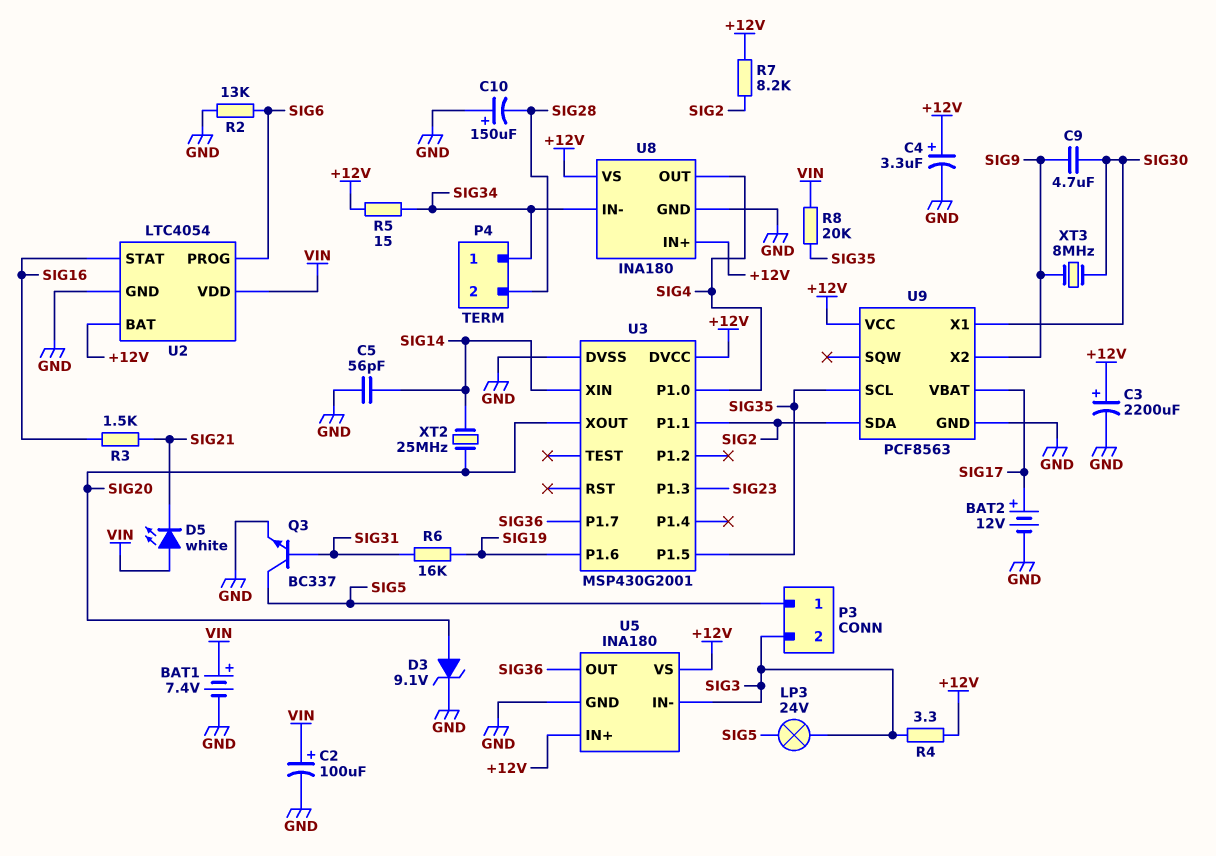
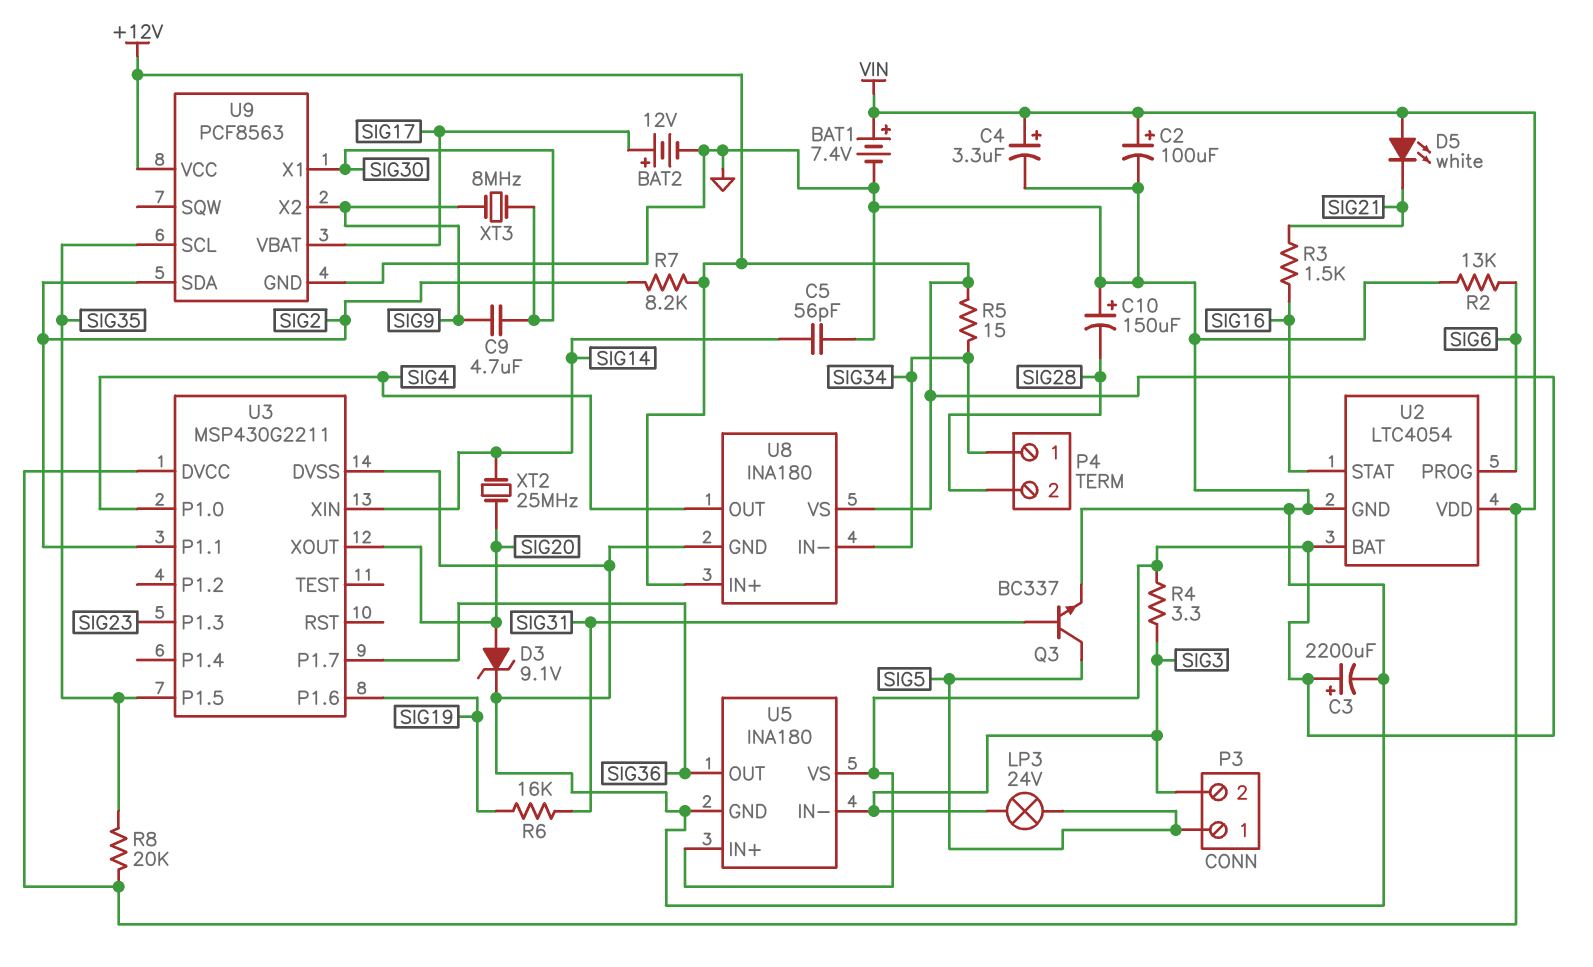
C4: 3.3uF (plus +12V, minus GND) -> 3.3uF (plus VIN, minus GND)
U3: MSP430G2001 -> MSP430G2211
U3 pin DVCC: +12V -> VIN

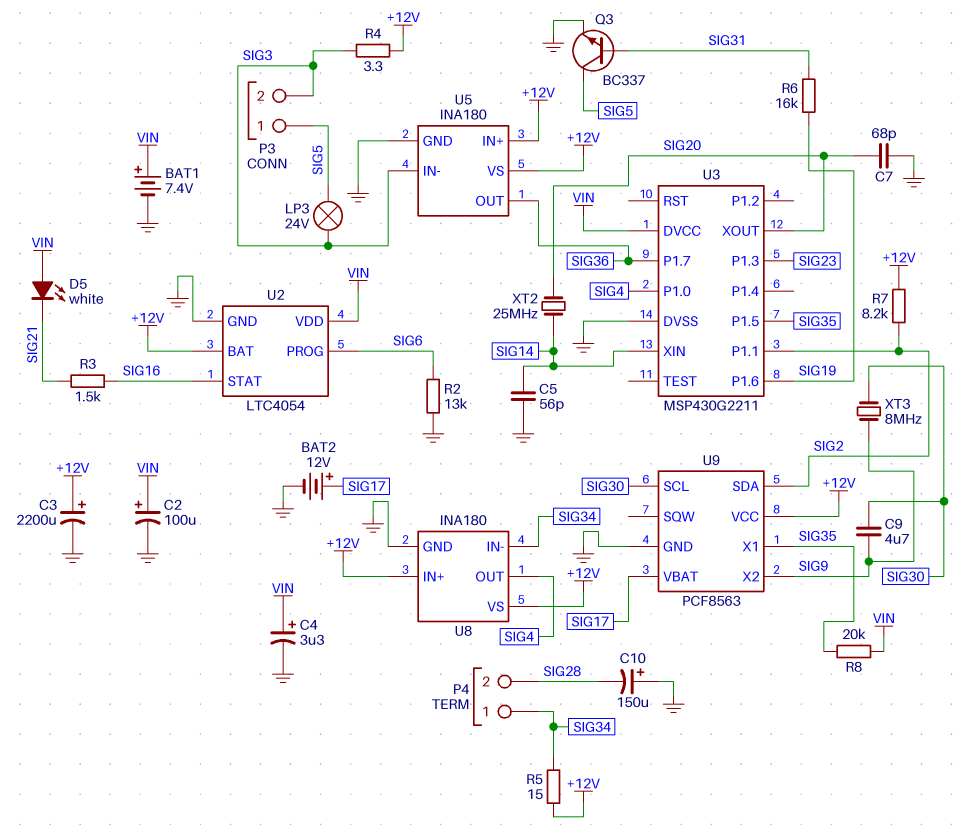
C7: none -> 68pF (GND, SIG20)
D3: zener 9.1V (A SIG20, K GND) -> none
U9 pin SCL: SIG35 -> SIG30
U9 pin X1: SIG30 -> SIG35

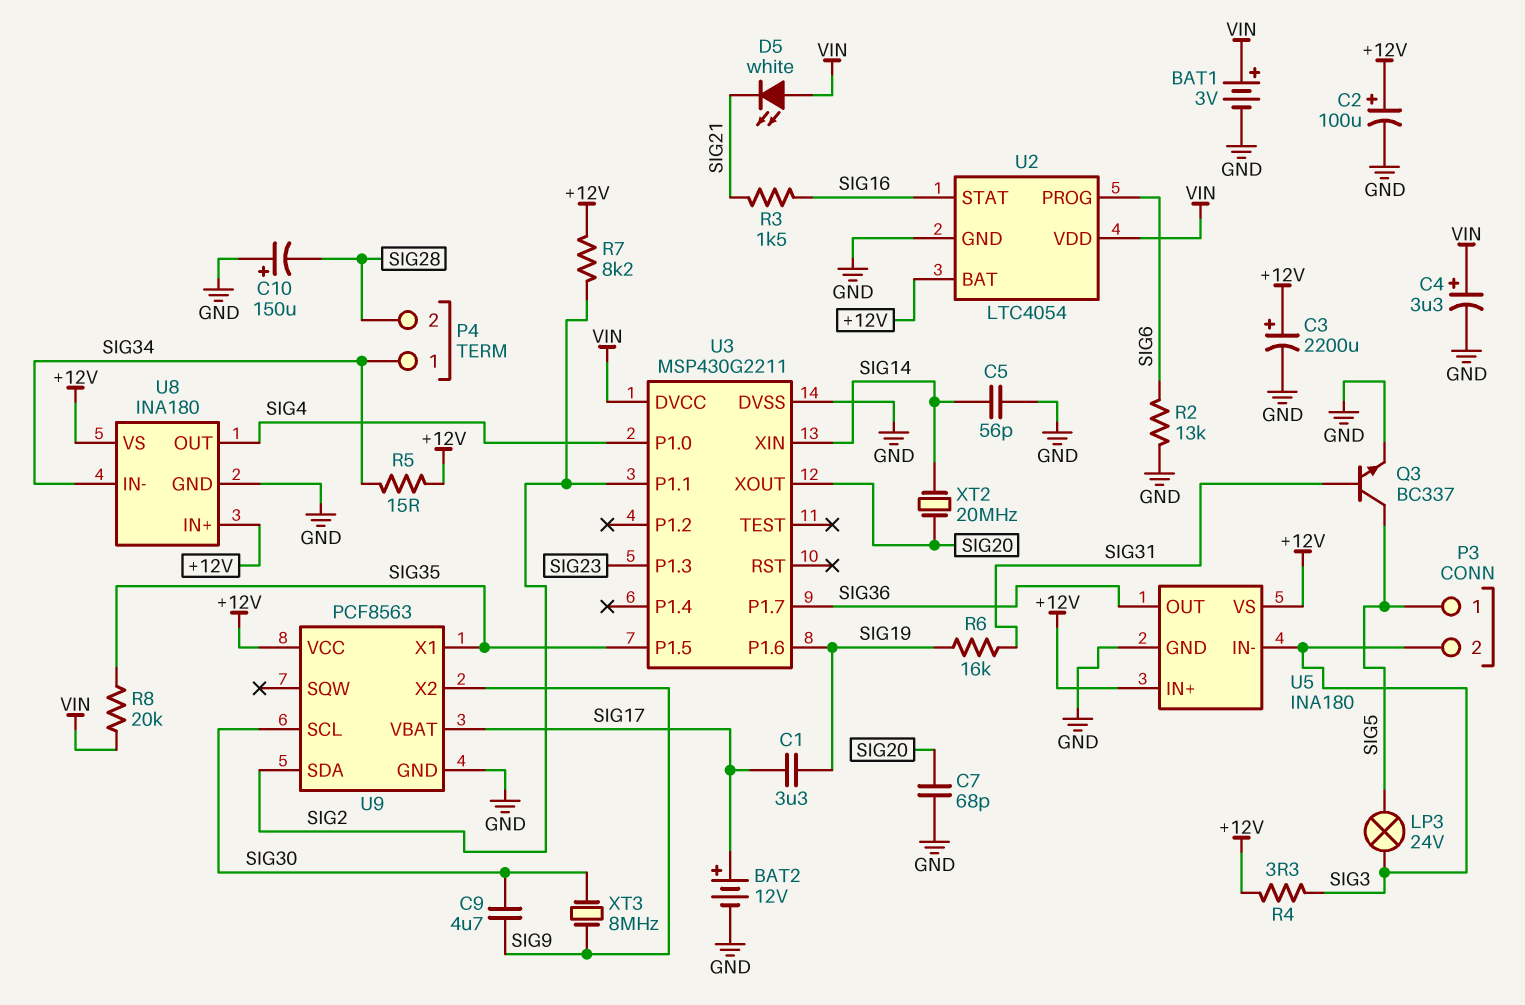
BAT1: 7.4V (plus VIN, minus GND) -> 3V (plus VIN, minus GND)
C1: none -> 3.3uF (SIG17, SIG19)
C2: 100uF (plus VIN, minus GND) -> 100uF (plus +12V, minus GND)
XT2: 25MHz (SIG14, SIG20) -> 20MHz (SIG14, SIG20)

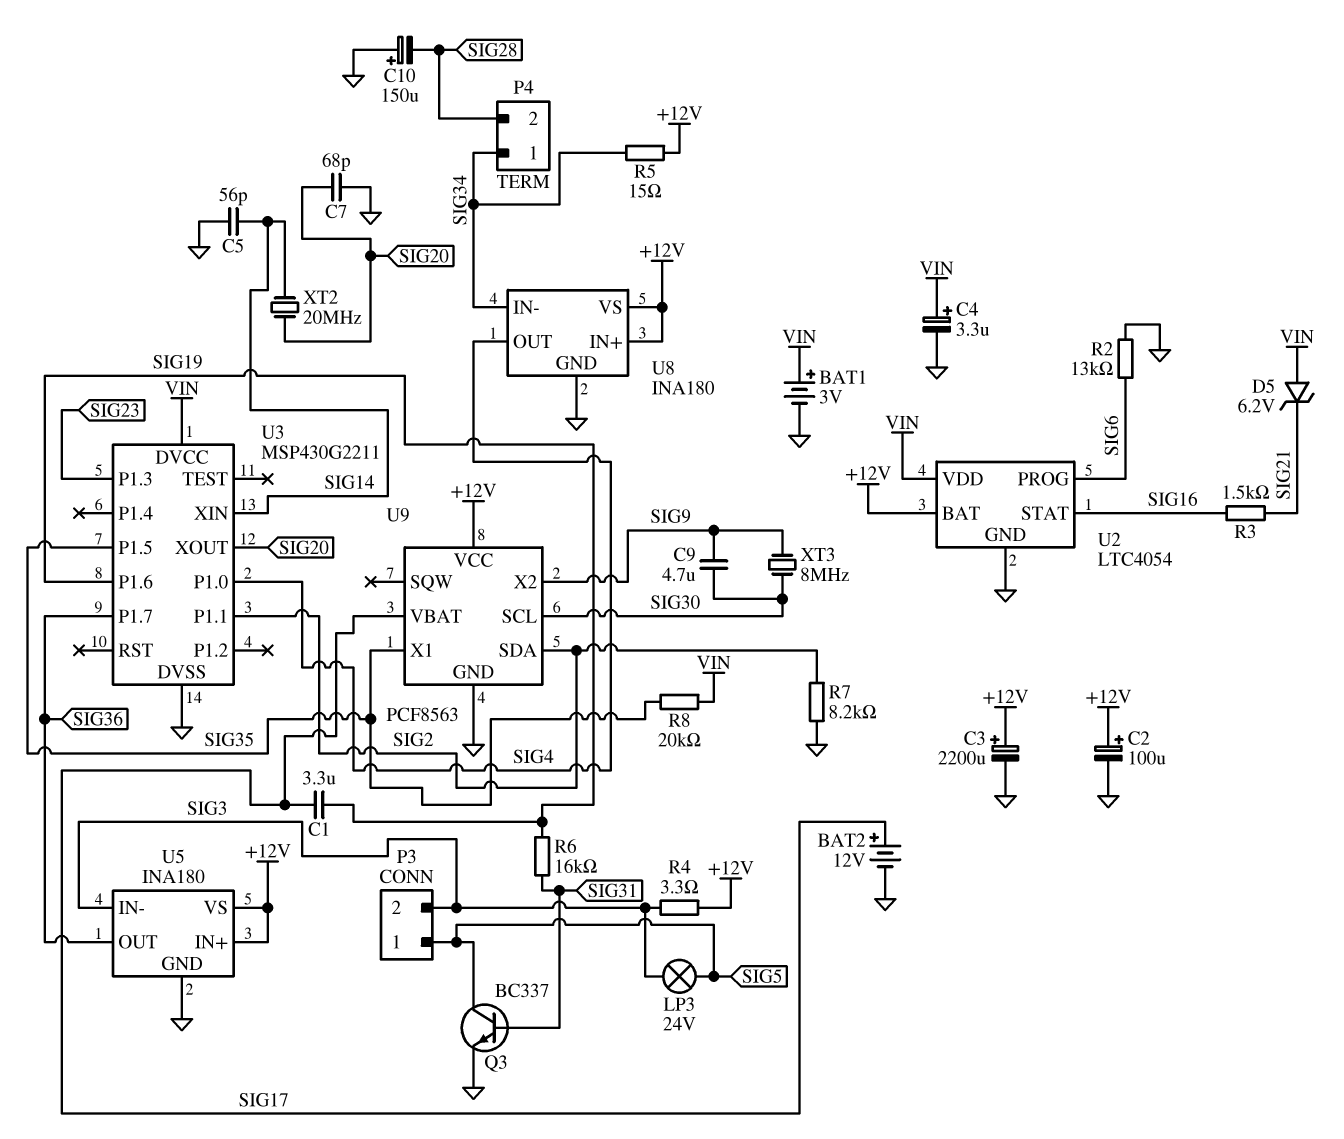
D5: LED white (A VIN, K SIG21) -> zener 6.2V (A VIN, K SIG21)
R7: 8.2k (+12V, SIG2) -> 8.2k (GND, SIG2)

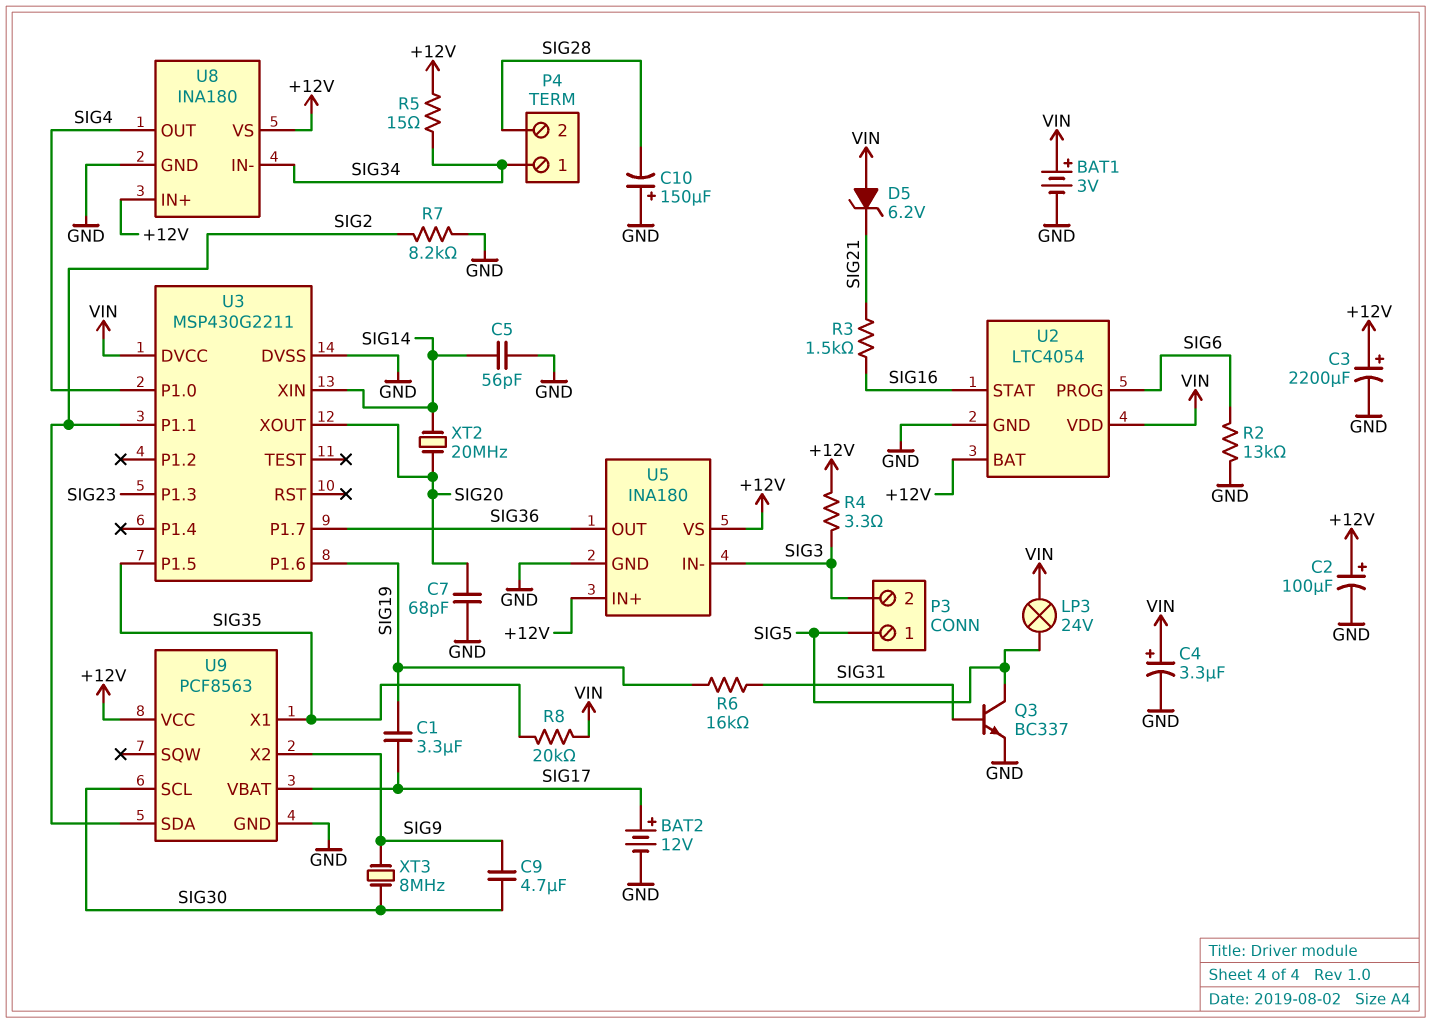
LP3: lamp 24V (SIG3, SIG5) -> lamp 24V (SIG5, VIN)

